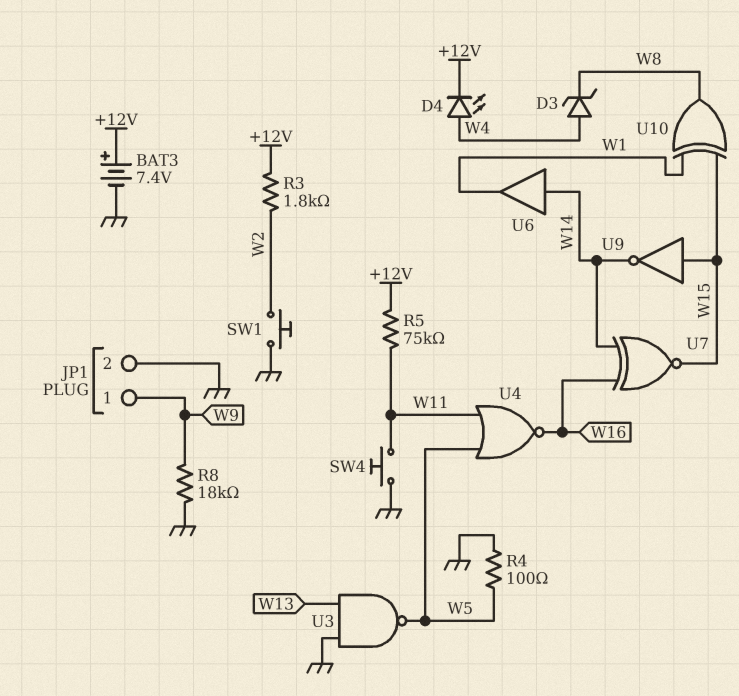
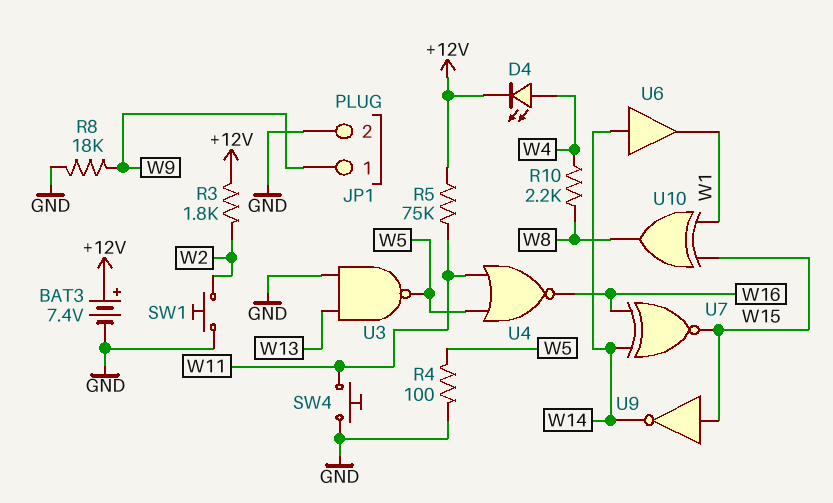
D3: zener (A W4, K W8) -> none
R10: none -> 2.2k (W4, W8)

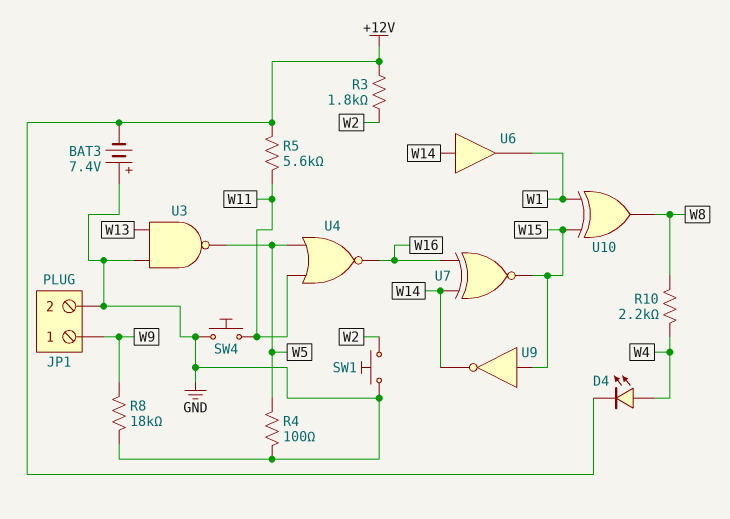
BAT3: 7.4V (plus +12V, minus GND) -> 7.4V (plus GND, minus +12V)
R5: 75k (+12V, W11) -> 5.6k (+12V, W11)

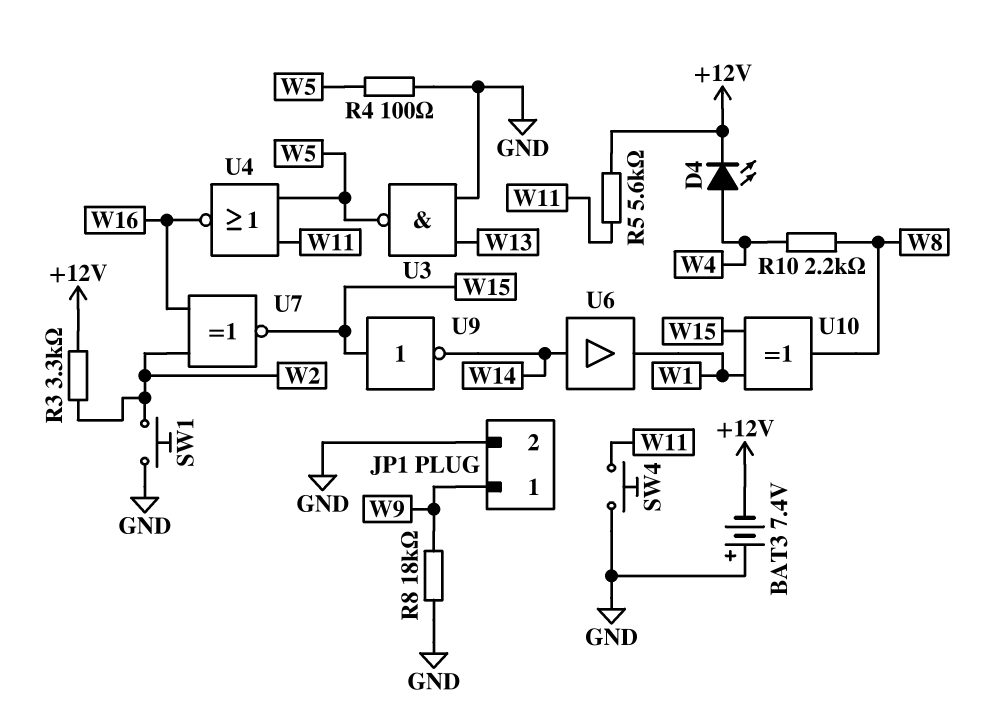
R3: 1.8k (+12V, W2) -> 3.3k (+12V, W2)
U7: XNOR (in W14, in W16, out W15) -> XNOR (in W2, in W16, out W15)

